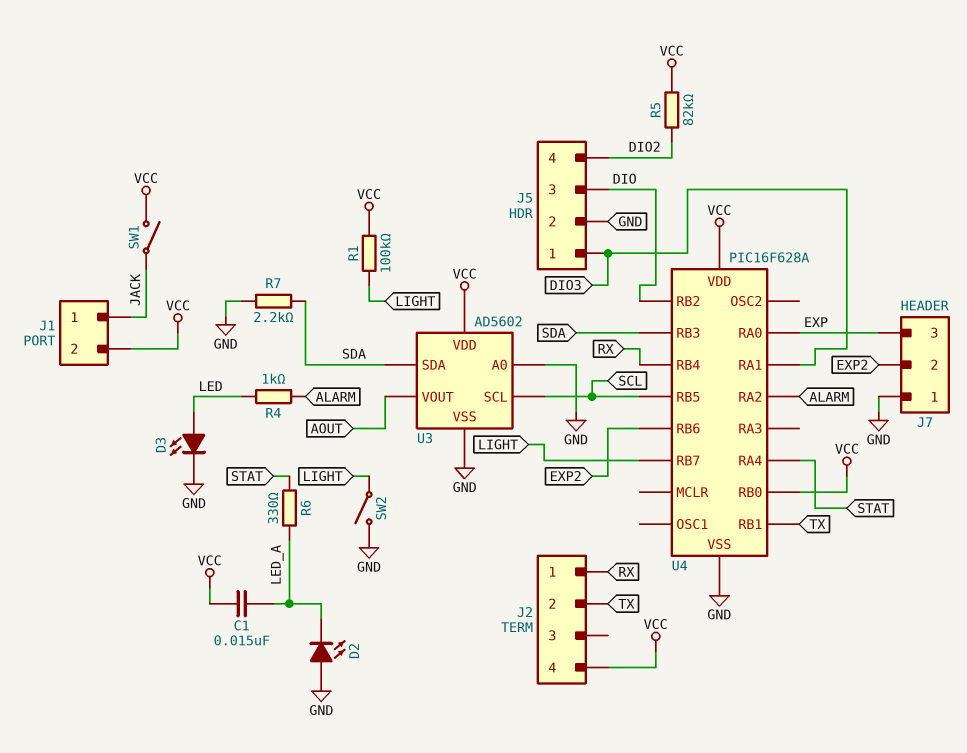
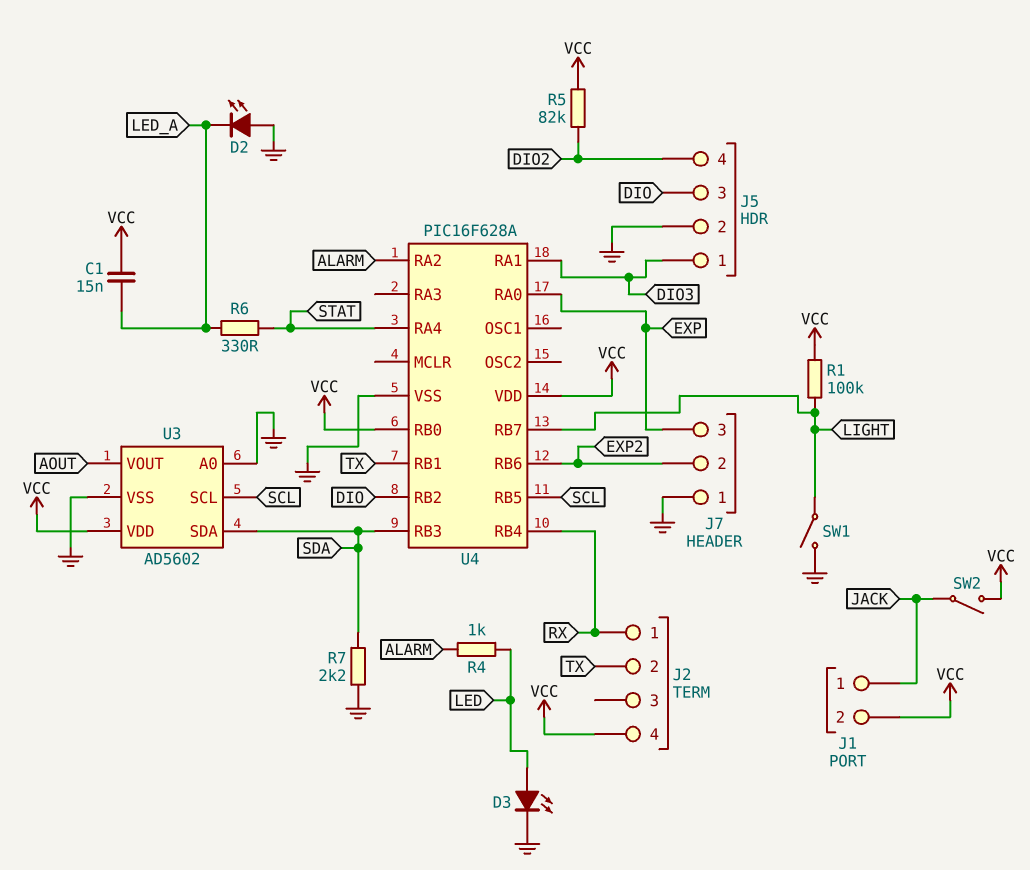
SW1: switch (JACK, VCC) -> switch (GND, LIGHT)
SW2: switch (GND, LIGHT) -> switch (JACK, VCC)

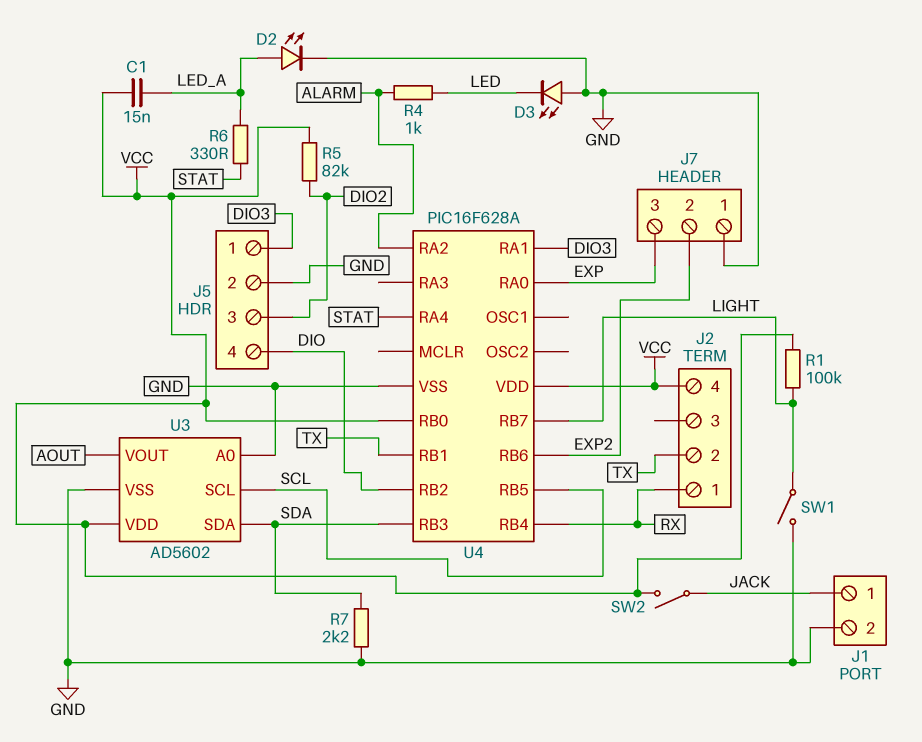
D2: LED (A GND, K LED_A) -> LED (A LED_A, K GND)
D3: LED (A LED, K GND) -> LED (A GND, K LED)
J1 pin 2: VCC -> GND
J5 pin 3: DIO -> DIO2
J5 pin 4: DIO2 -> DIO

